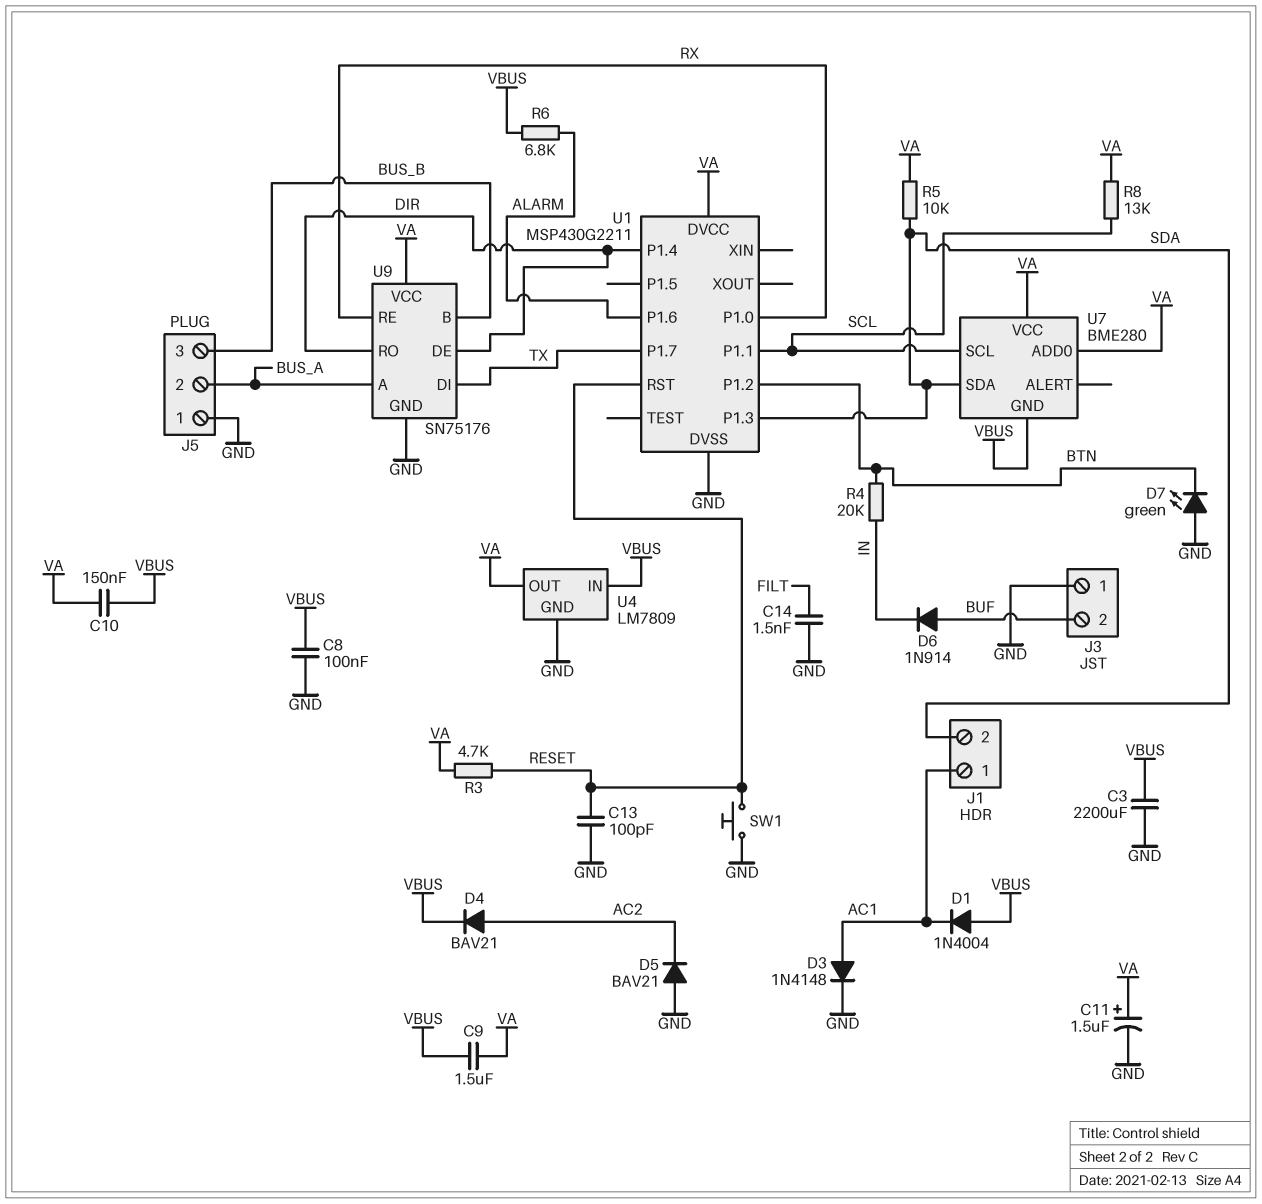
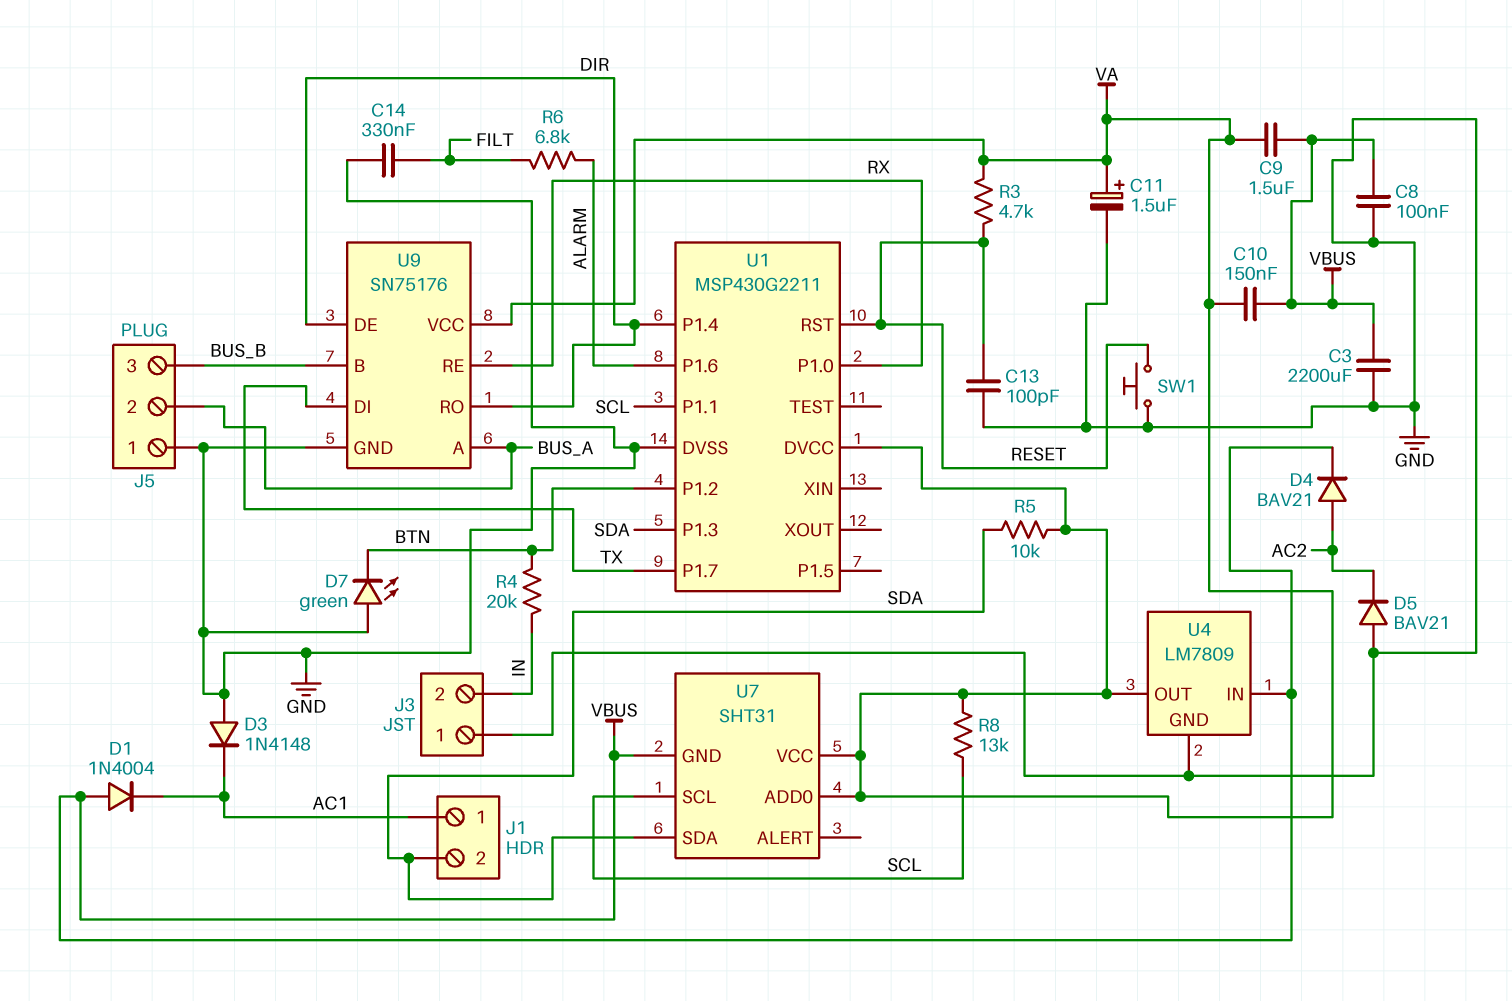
C14: 1.5nF (FILT, GND) -> 330nF (FILT, GND)
D3: diode 1N4148 (A AC1, K GND) -> diode 1N4148 (A GND, K AC1)
D6: diode 1N914 (A BUF, K IN) -> none
J3 pin 2: BUF -> IN
R6: 6.8k (ALARM, VBUS) -> 6.8k (ALARM, FILT)
U7: BME280 -> SHT31

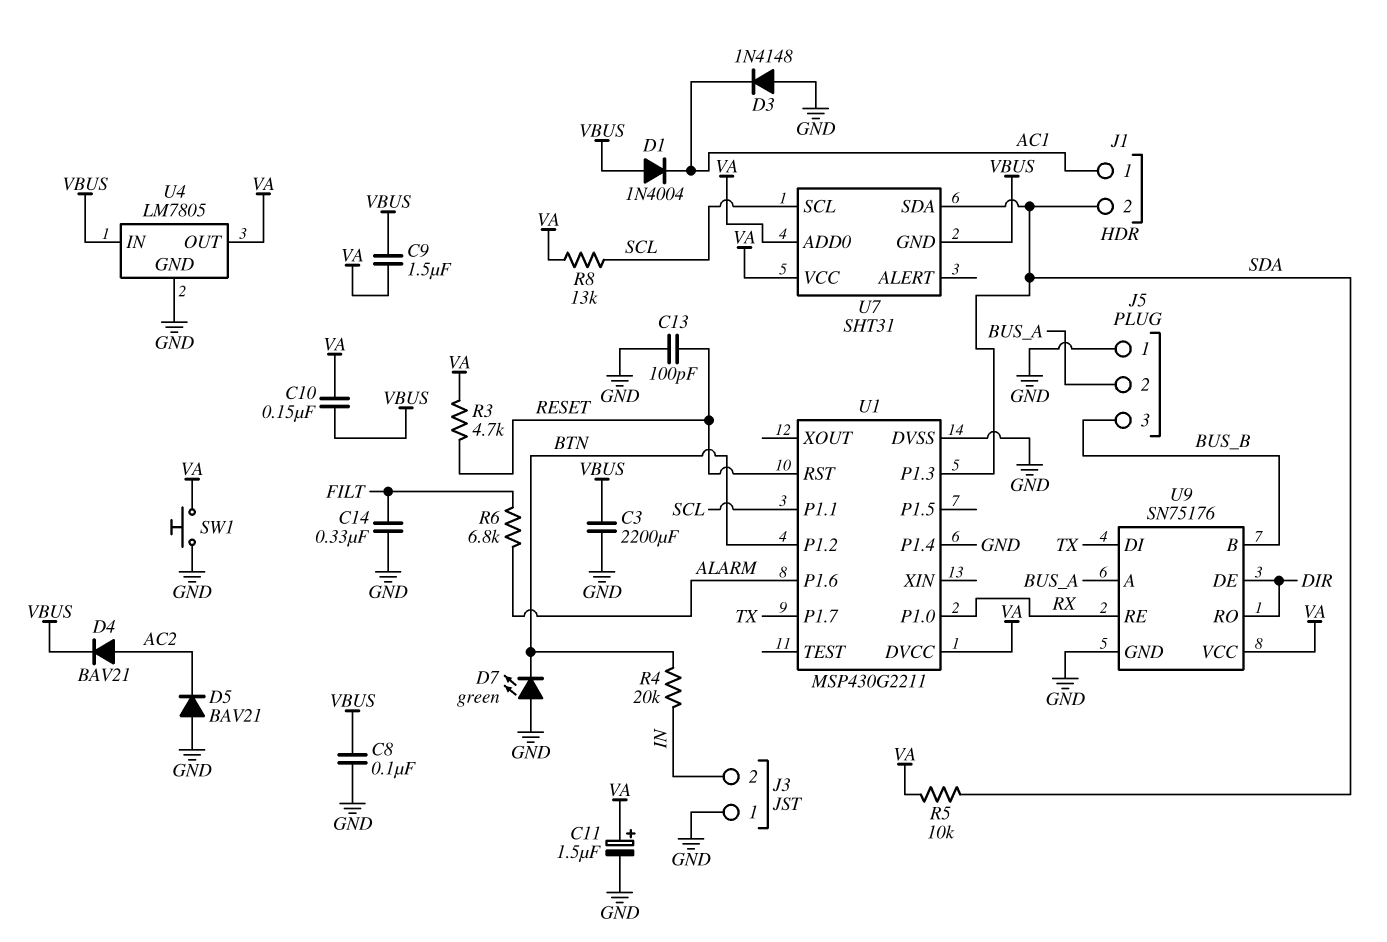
SW1: button (GND, RESET) -> button (GND, VA)
U1 pin P1.4: DIR -> GND
U4: LM7809 -> LM7805

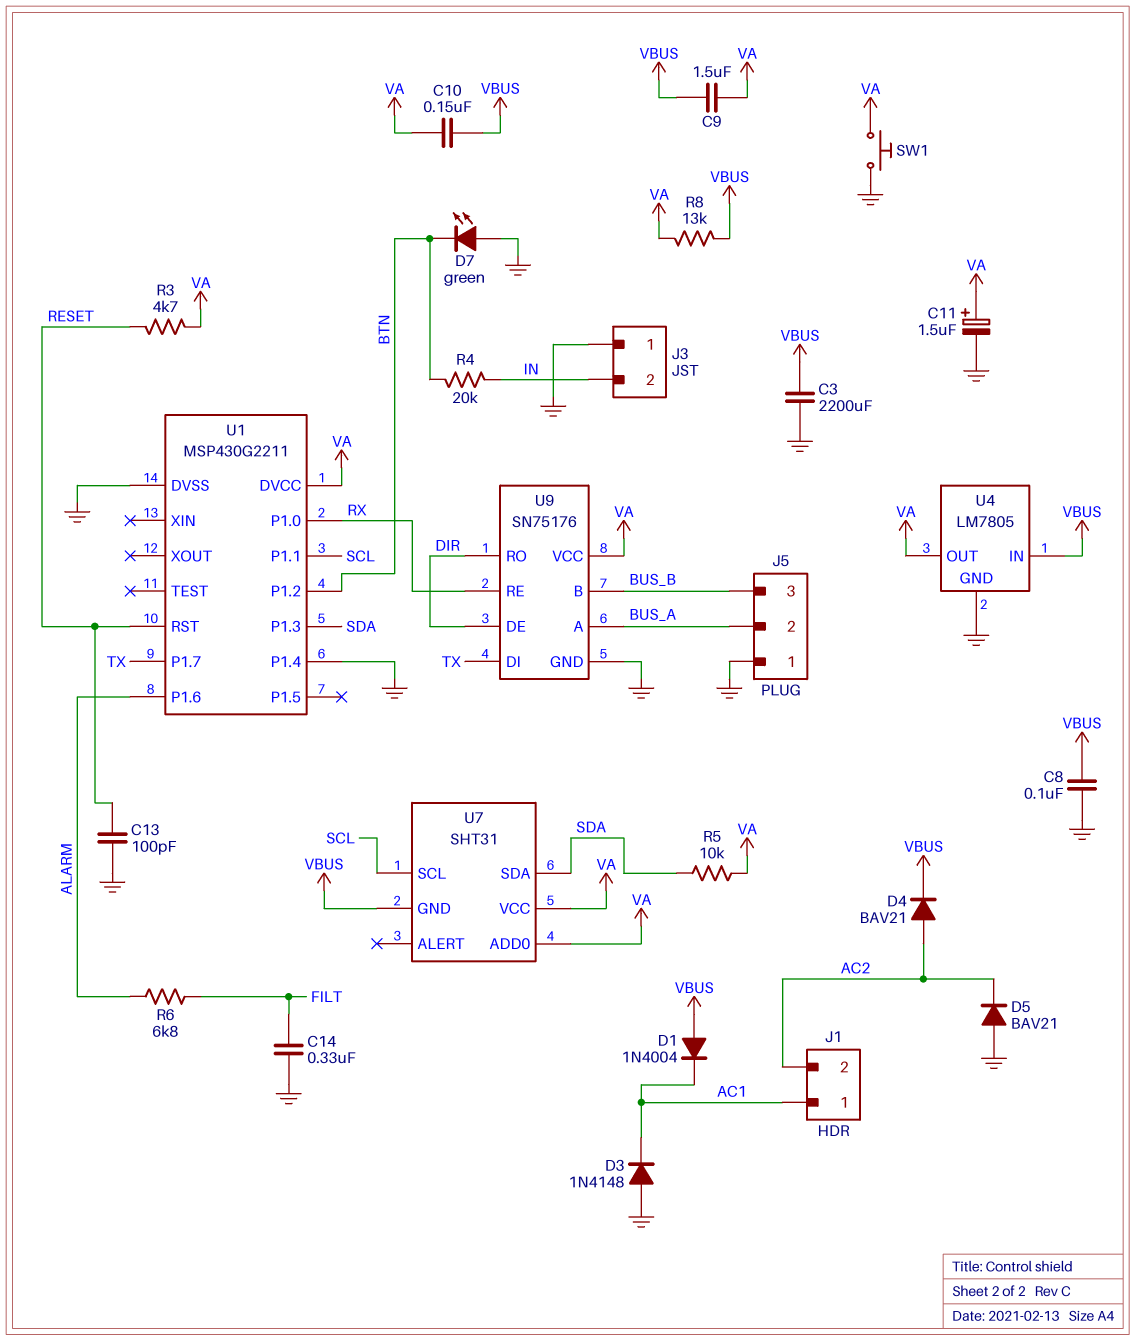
J1 pin 2: SDA -> AC2
R8: 13k (SCL, VA) -> 13k (VA, VBUS)

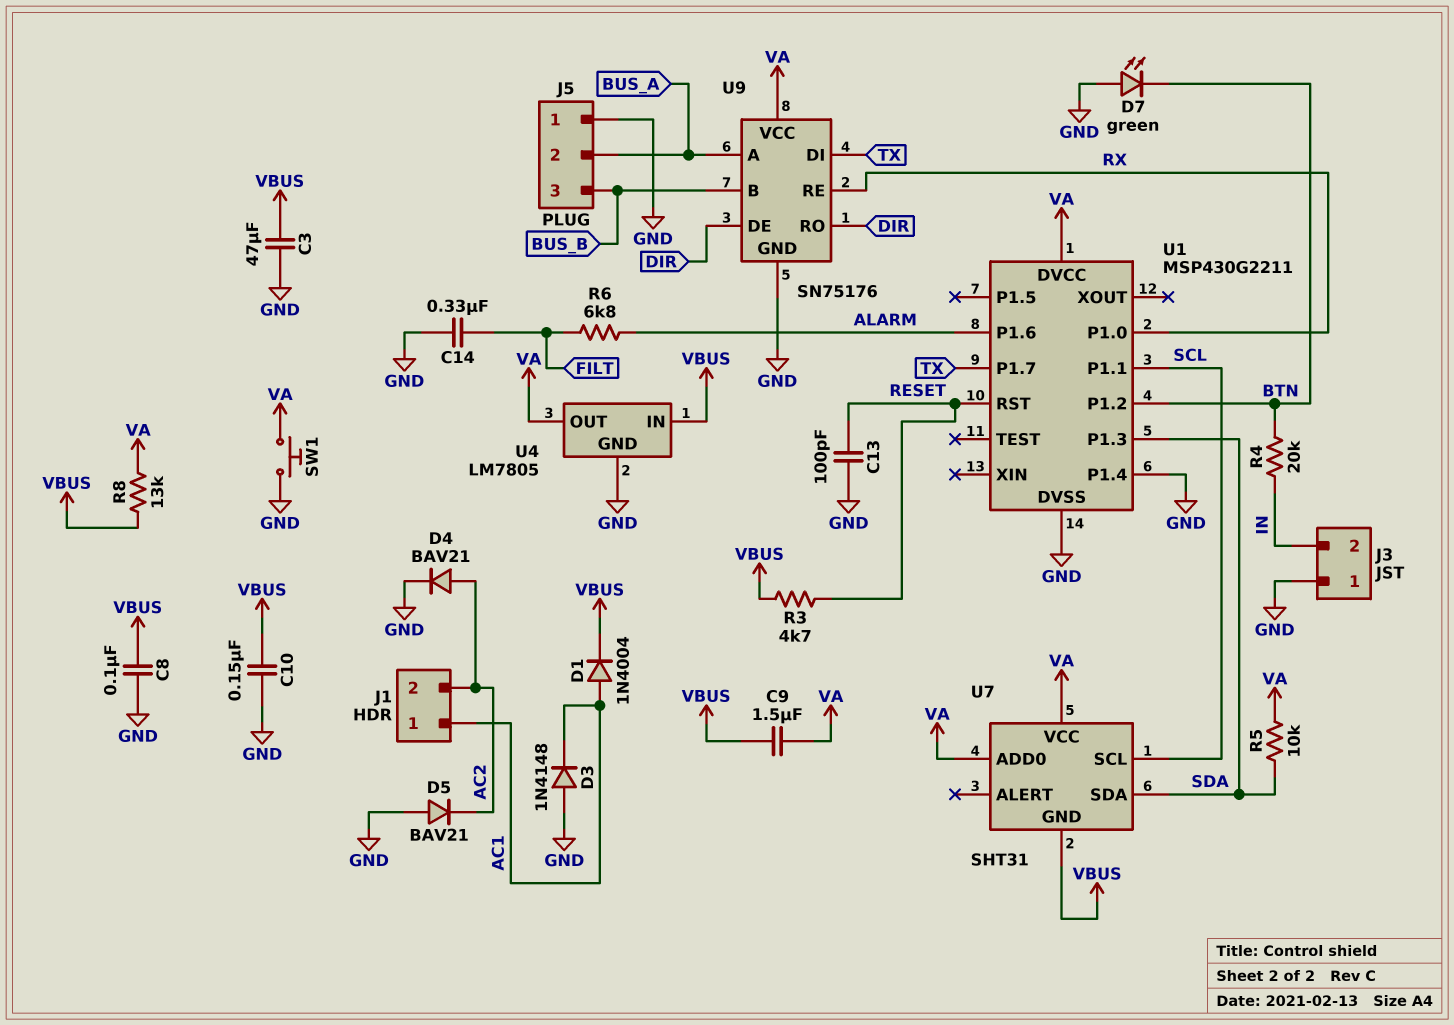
C3: 2200uF (GND, VBUS) -> 47uF (GND, VBUS)
C10: 150nF (VA, VBUS) -> 150nF (GND, VBUS)
C11: 1.5uF (plus VA, minus GND) -> none
D1: diode 1N4004 (A VBUS, K AC1) -> diode 1N4004 (A AC1, K VBUS)
D4: diode BAV21 (A AC2, K VBUS) -> diode BAV21 (A AC2, K GND)
R3: 4.7k (RESET, VA) -> 4.7k (RESET, VBUS)

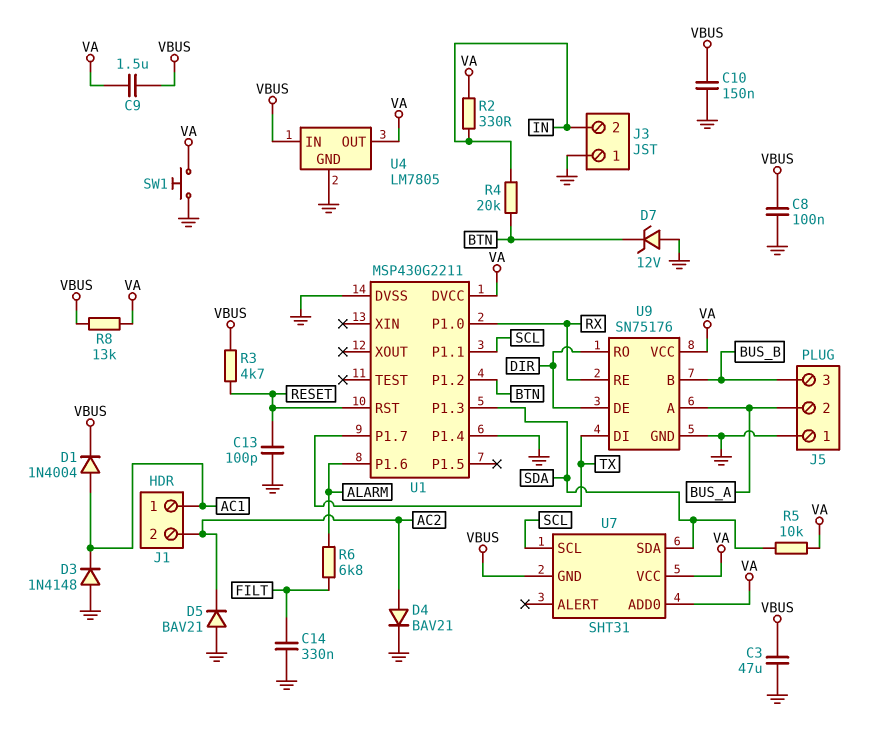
D7: LED green (A GND, K BTN) -> zener 12V (A GND, K BTN)
R2: none -> 330 (IN, VA)

